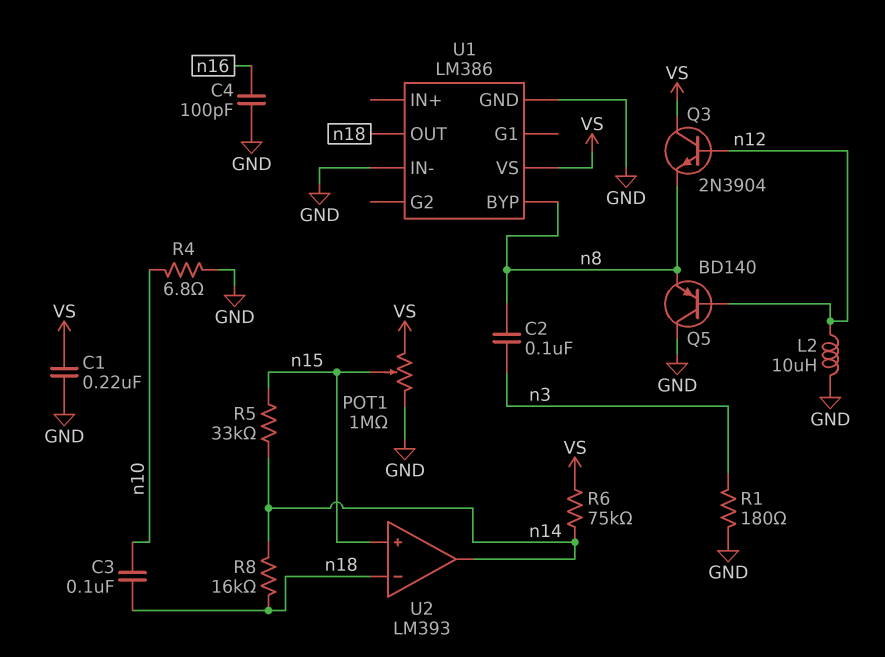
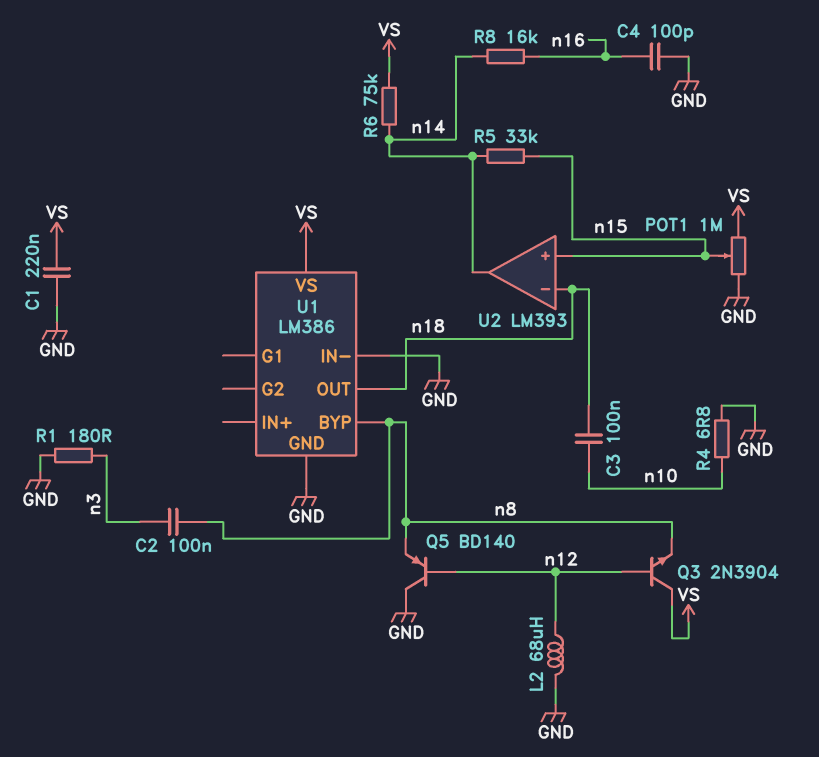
L2: 10uH (GND, n12) -> 68uH (GND, n12)
R8: 16k (n14, n18) -> 16k (n14, n16)

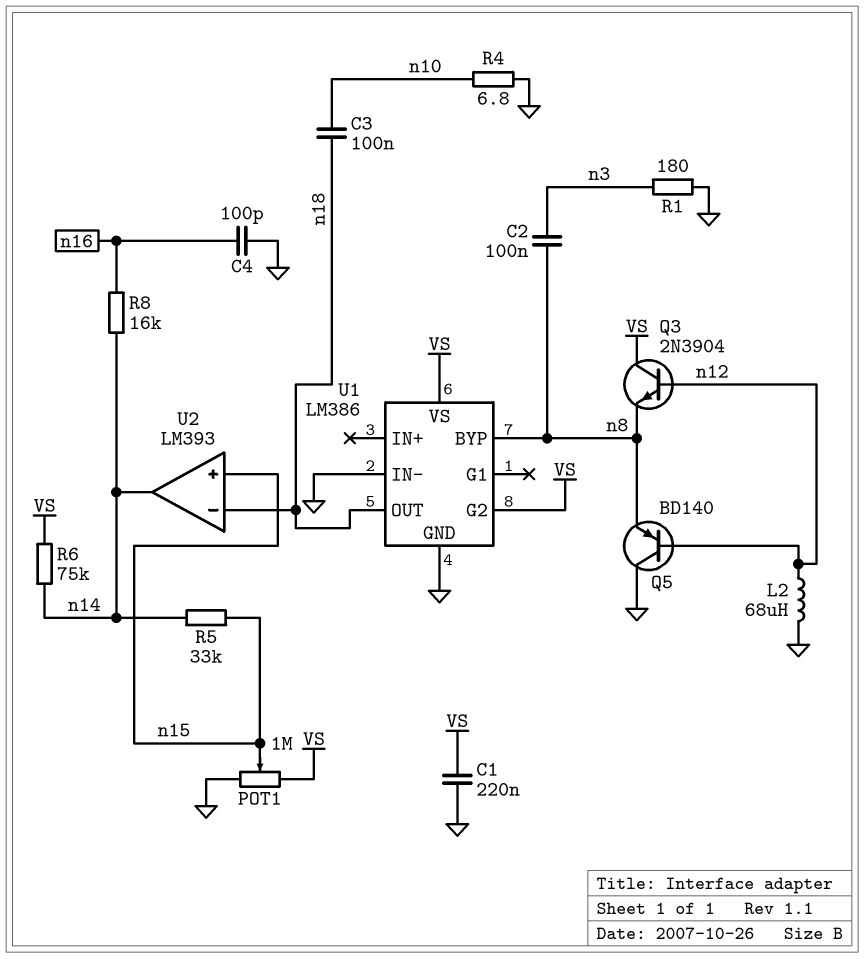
U1 pin G2: none -> VS

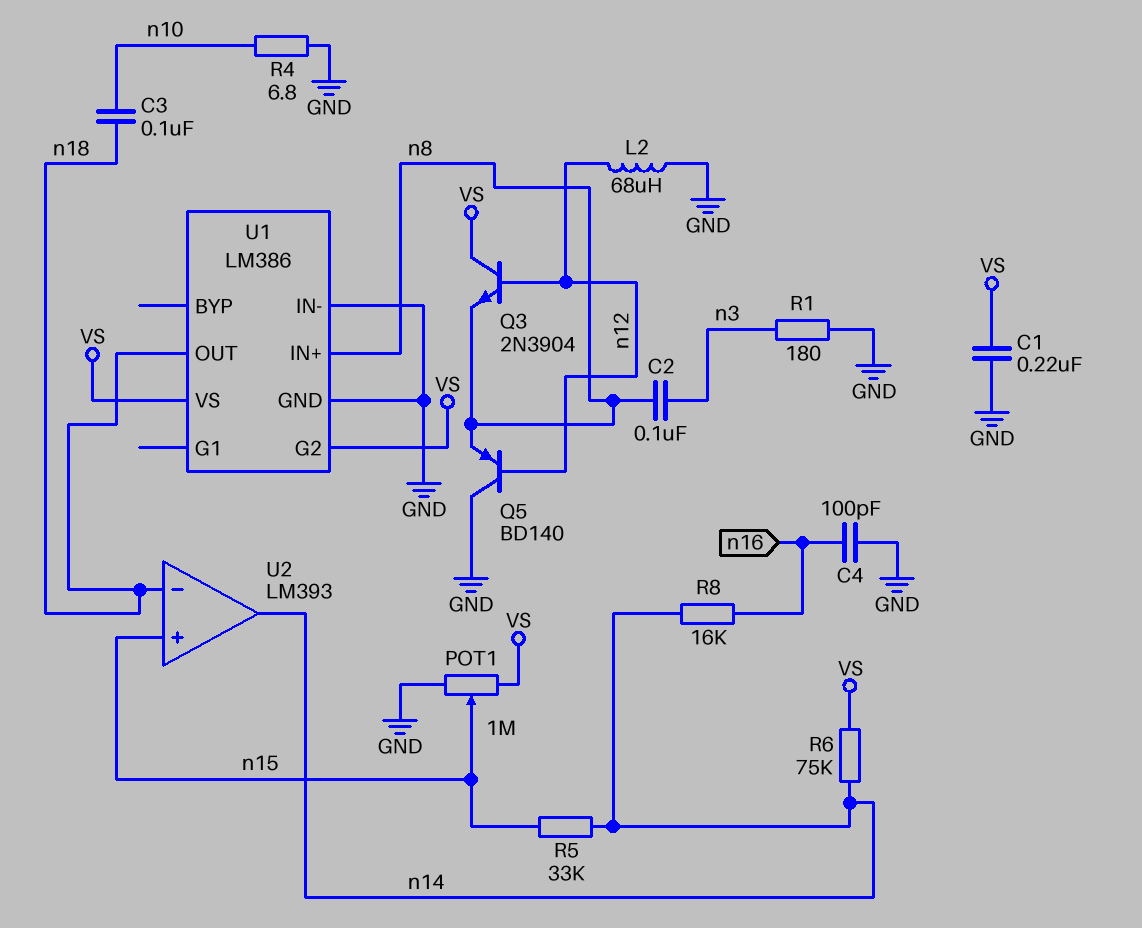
U1 pin BYP: n8 -> none
U1 pin IN+: none -> n8

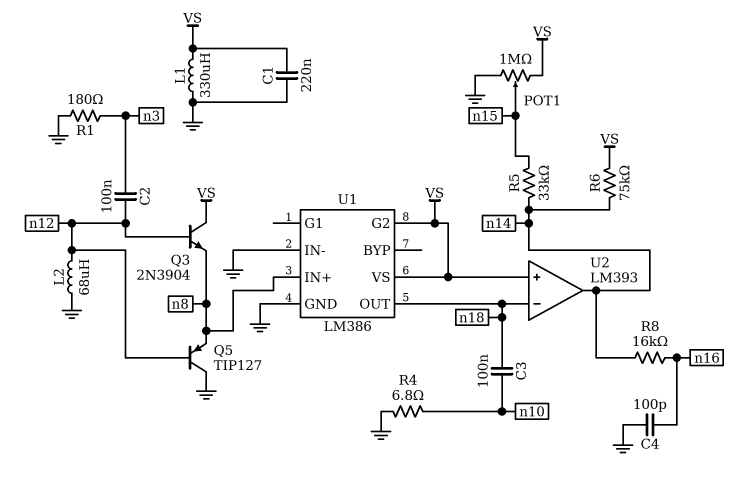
C2: 100nF (n3, n8) -> 100nF (n3, n12)
L1: none -> 330uH (GND, VS)
Q5: PNP BD140 (B n12, C GND, E n8) -> PNP TIP127 (B n12, C GND, E n8)
U2 pin in+: n15 -> VS

